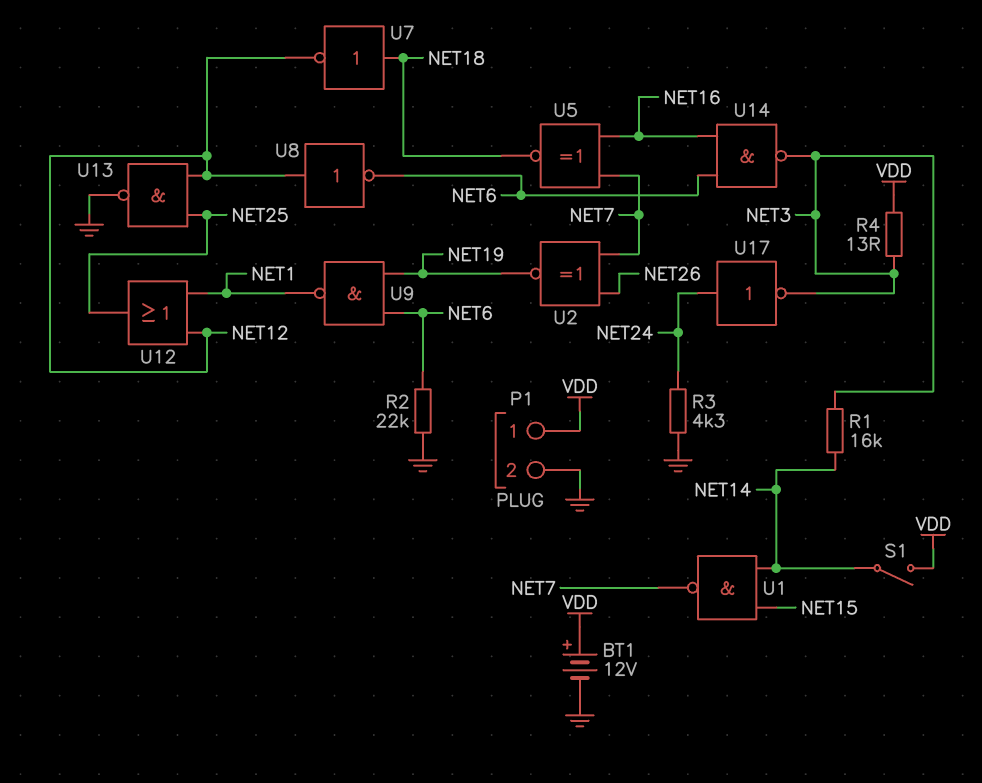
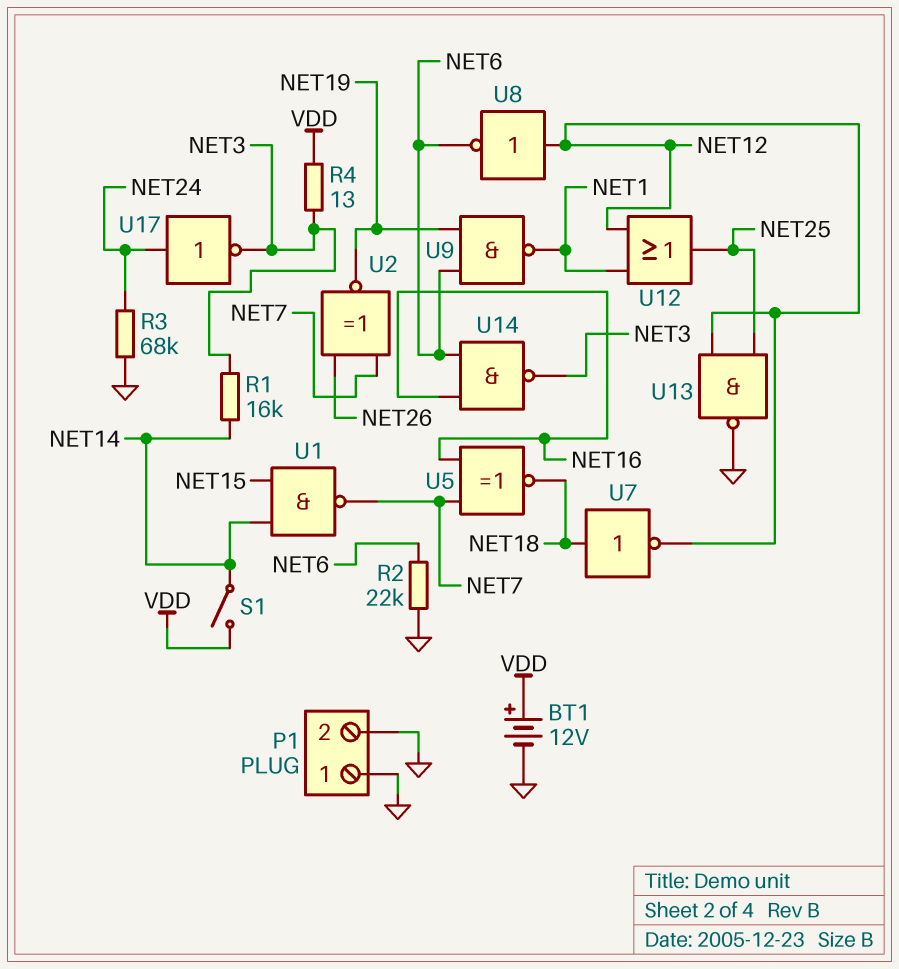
P1 pin 1: VDD -> GND
R3: 4.3k (GND, NET24) -> 68k (GND, NET24)

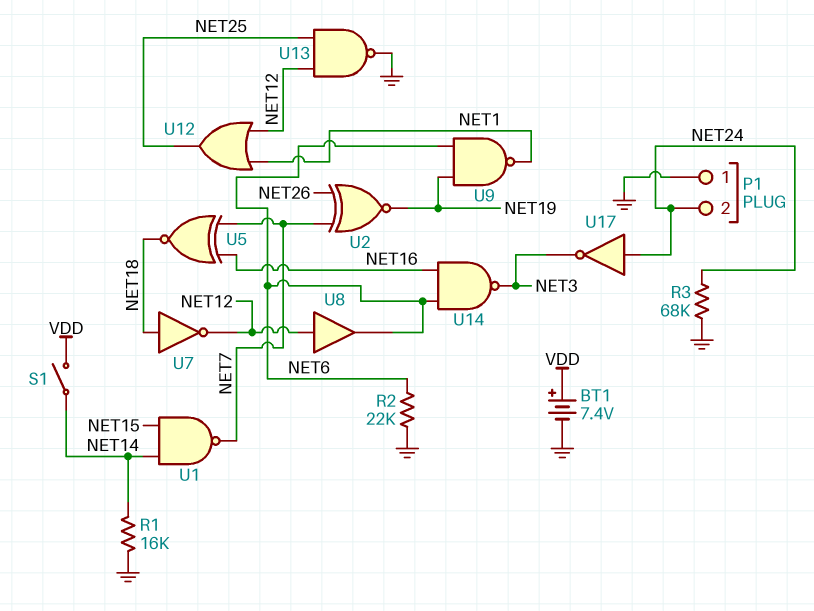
BT1: 12V (plus VDD, minus GND) -> 7.4V (plus VDD, minus GND)
P1 pin 2: GND -> NET24
R1: 16k (NET3, NET14) -> 16k (GND, NET14)
R4: 13 (NET3, VDD) -> none
U8: NOT (in NET12, out NET6) -> buffer (in NET12, out NET6)

